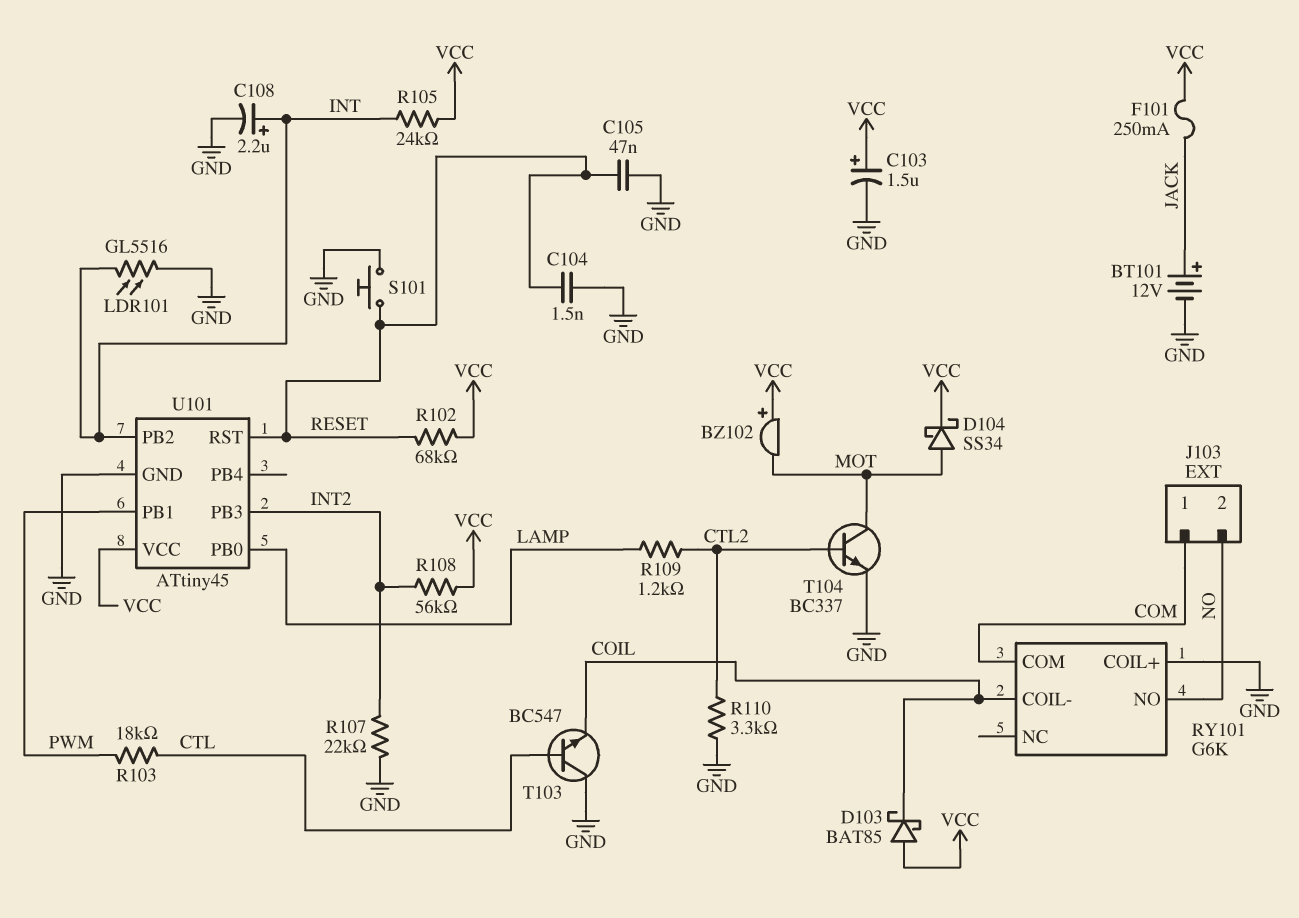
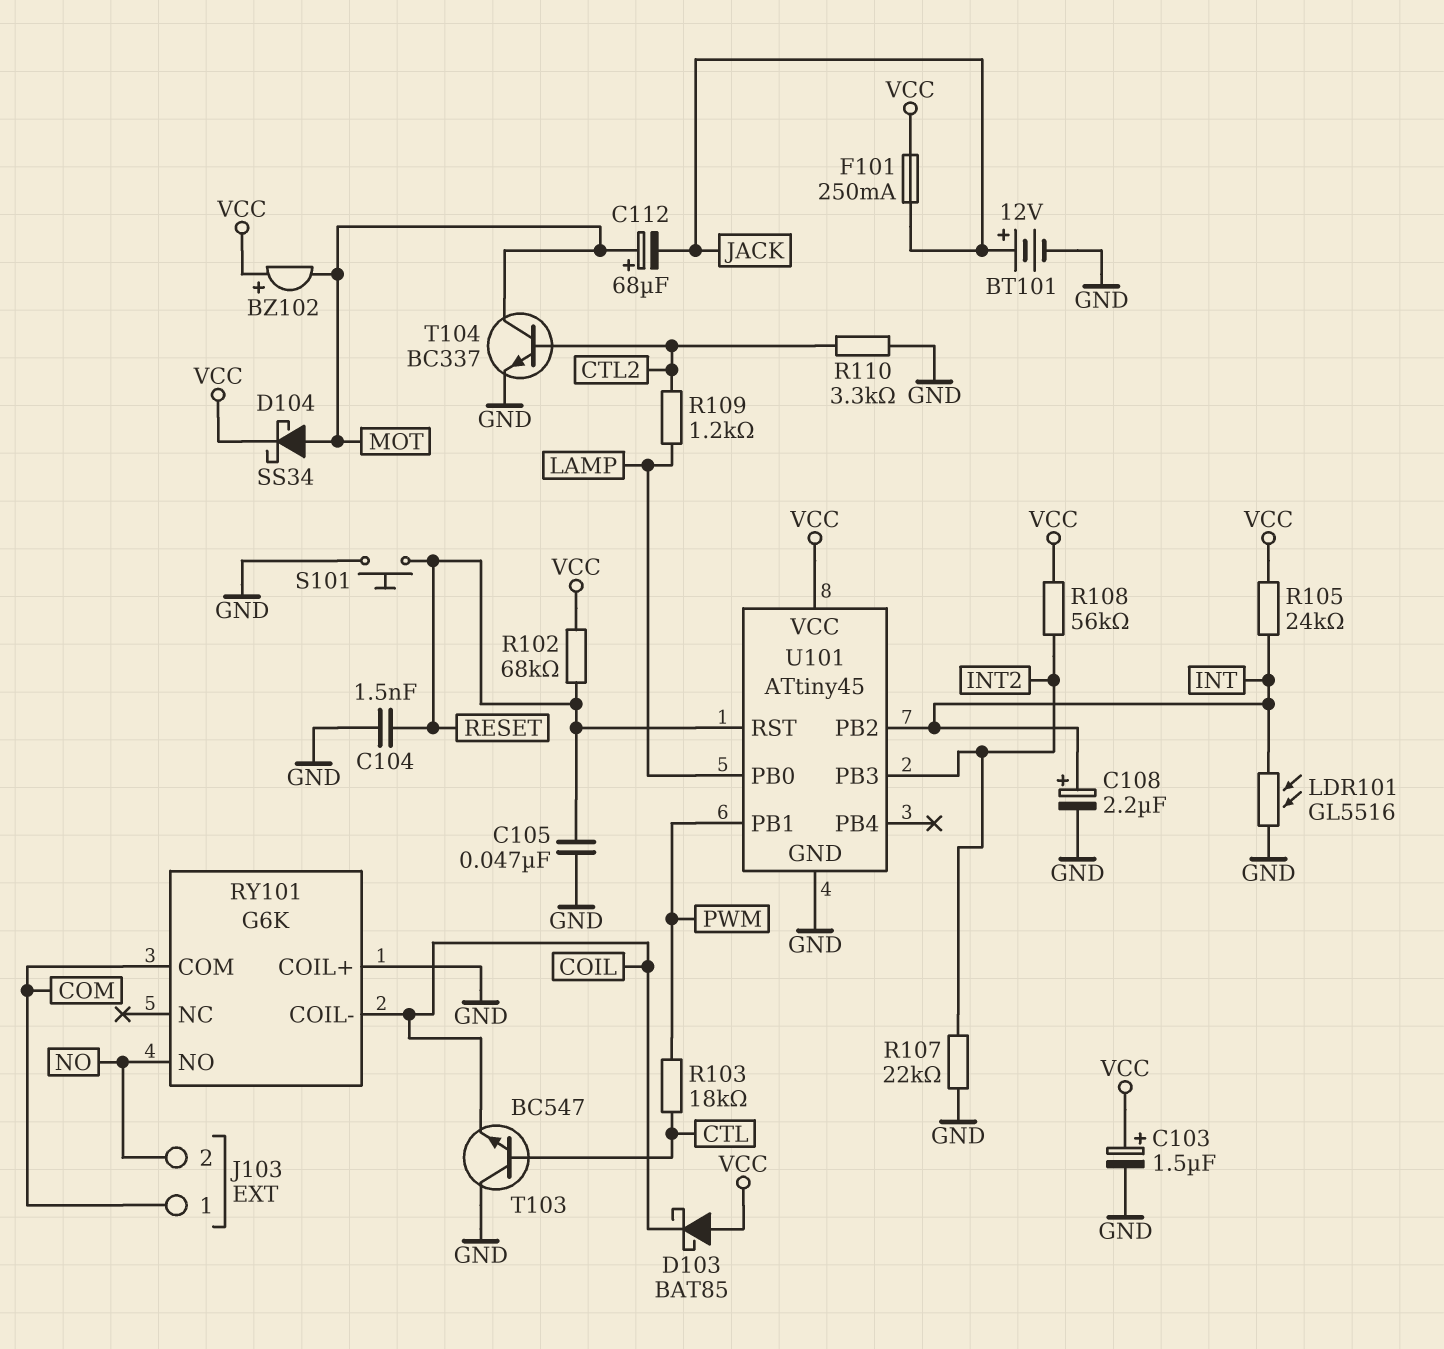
C112: none -> 68uF (plus MOT, minus JACK)

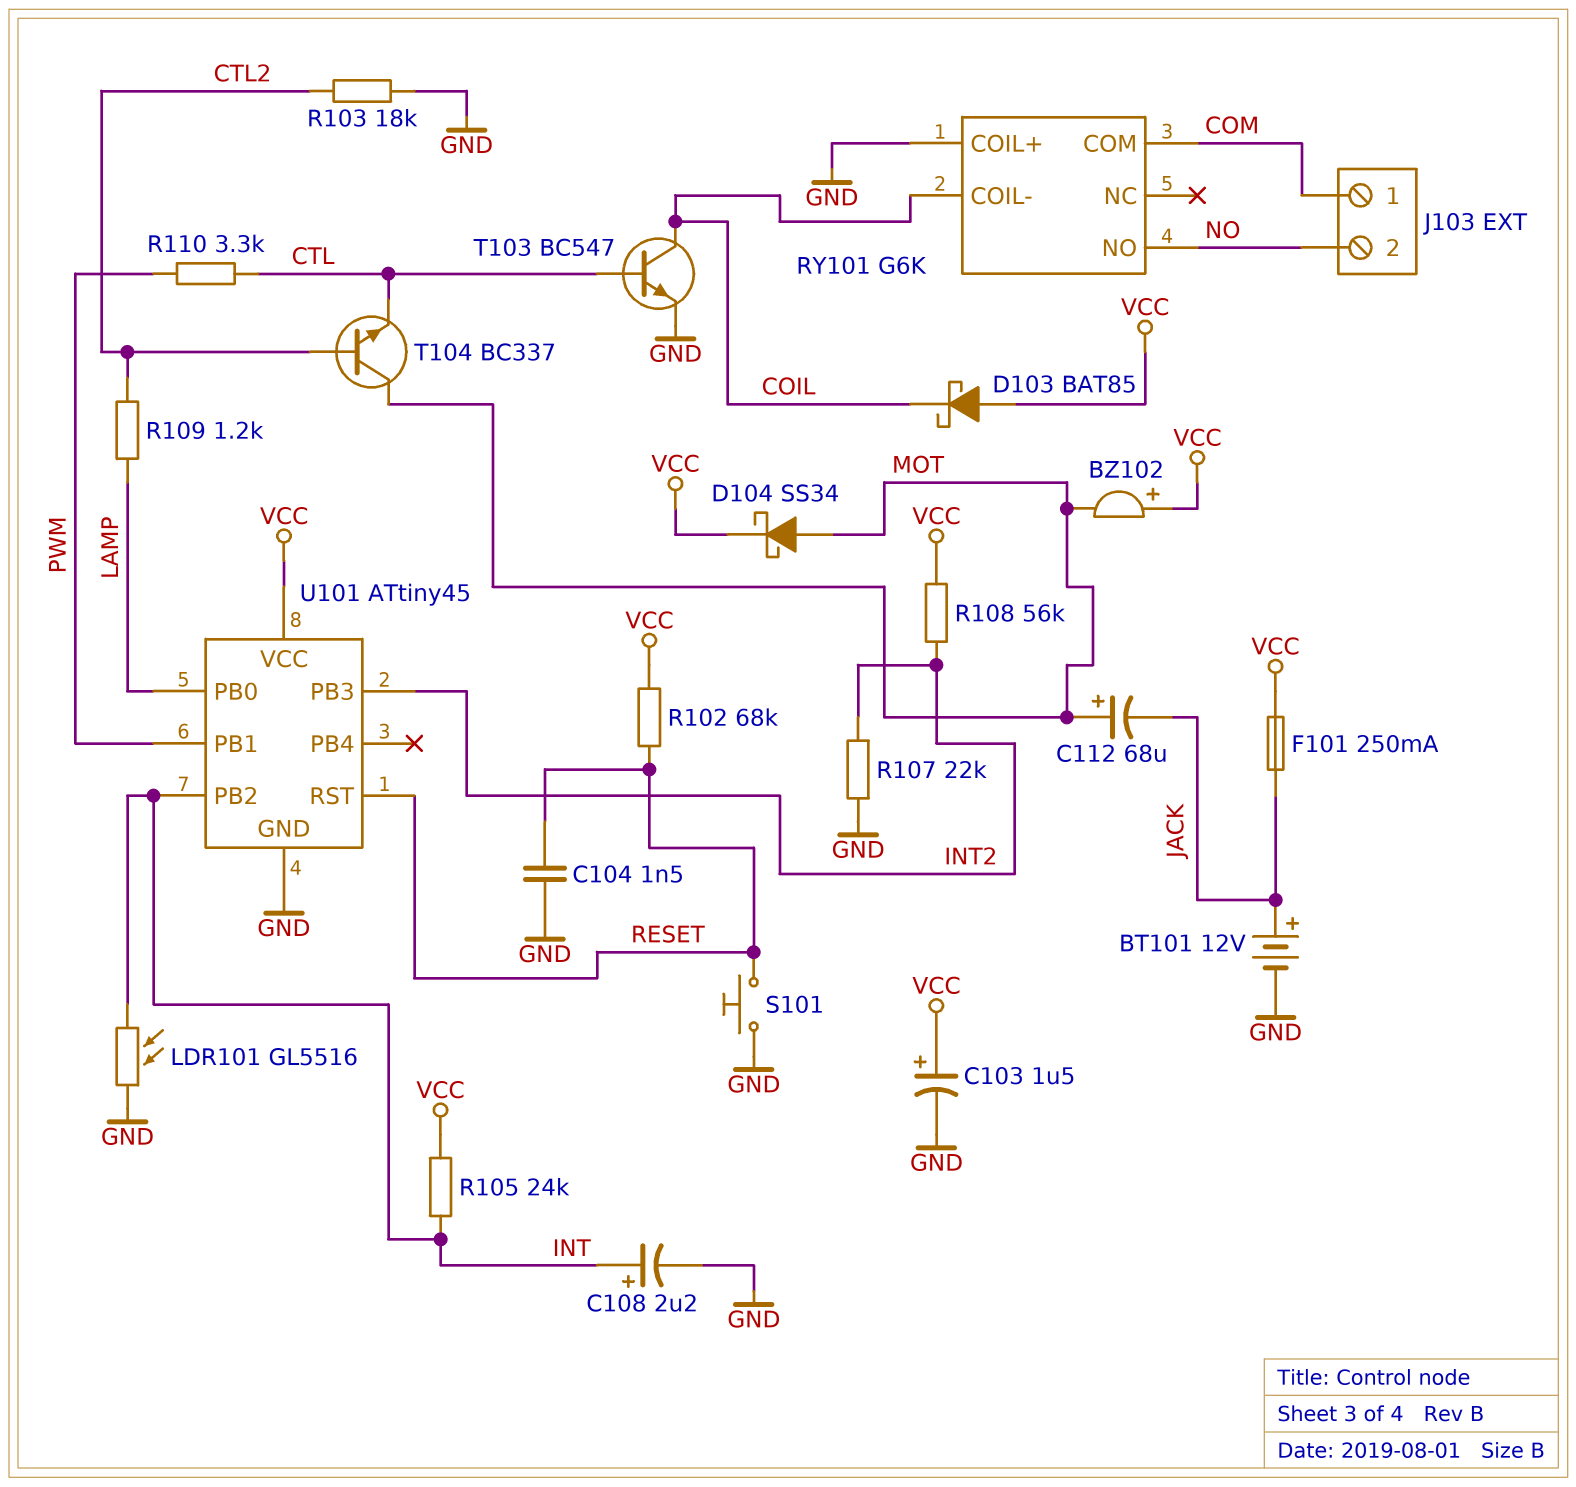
C105: 47nF (GND, RESET) -> none
R103: 18k (CTL, PWM) -> 18k (CTL2, GND)
R110: 3.3k (CTL2, GND) -> 3.3k (CTL, PWM)
T103: NPN BC547 (B CTL, C GND, E COIL) -> NPN BC547 (B CTL, C COIL, E GND)
T104: NPN BC337 (B CTL2, C MOT, E GND) -> NPN BC337 (B CTL2, C MOT, E CTL)

